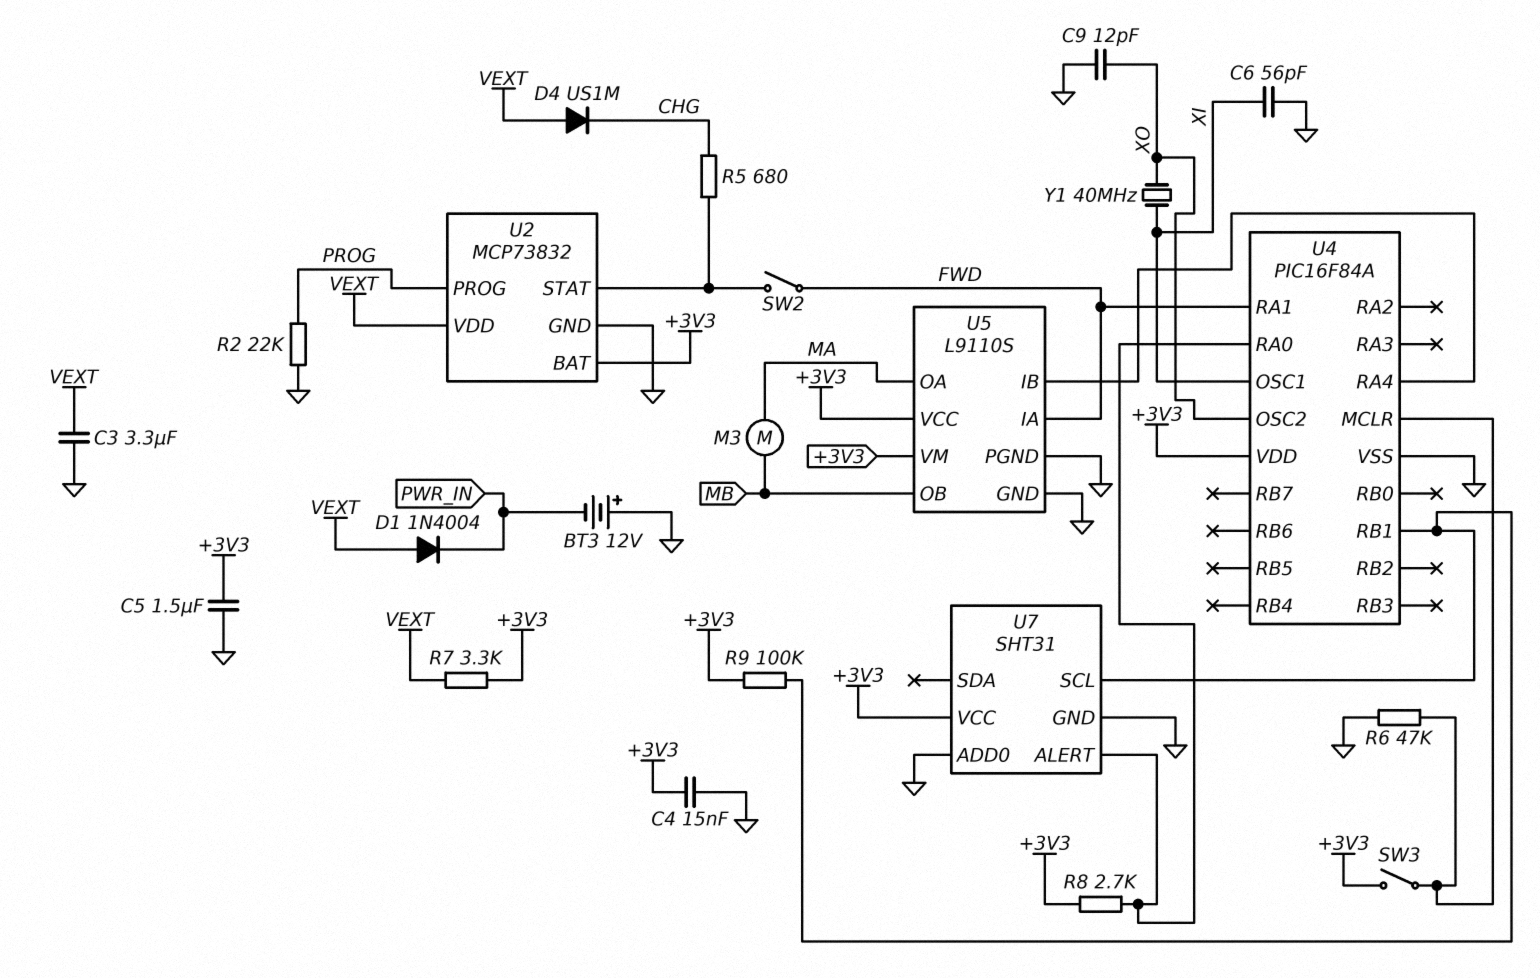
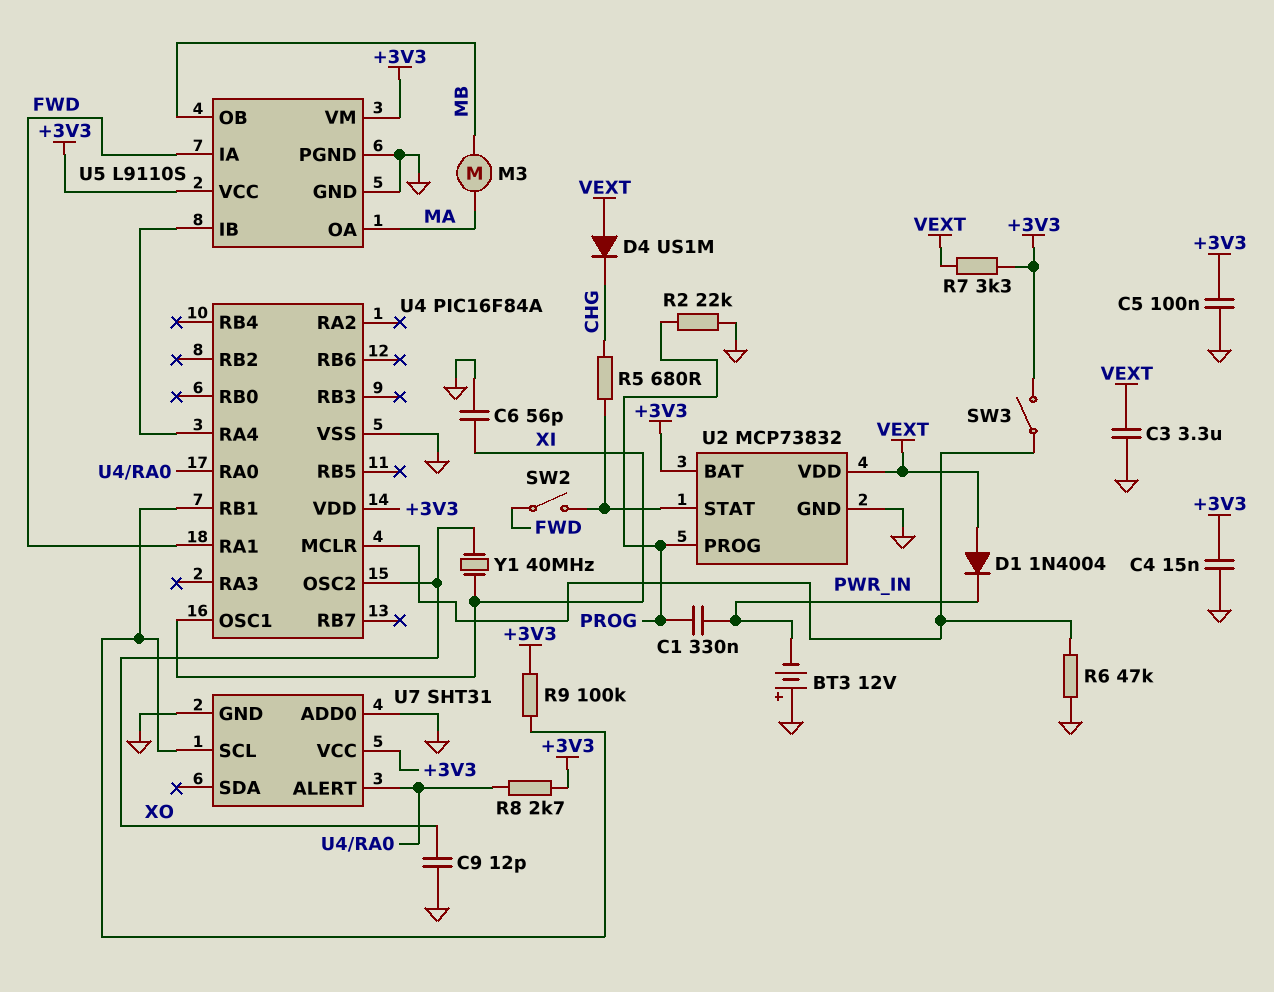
C1: none -> 330nF (PROG, PWR_IN)
C5: 1.5uF (+3V3, GND) -> 100nF (+3V3, GND)

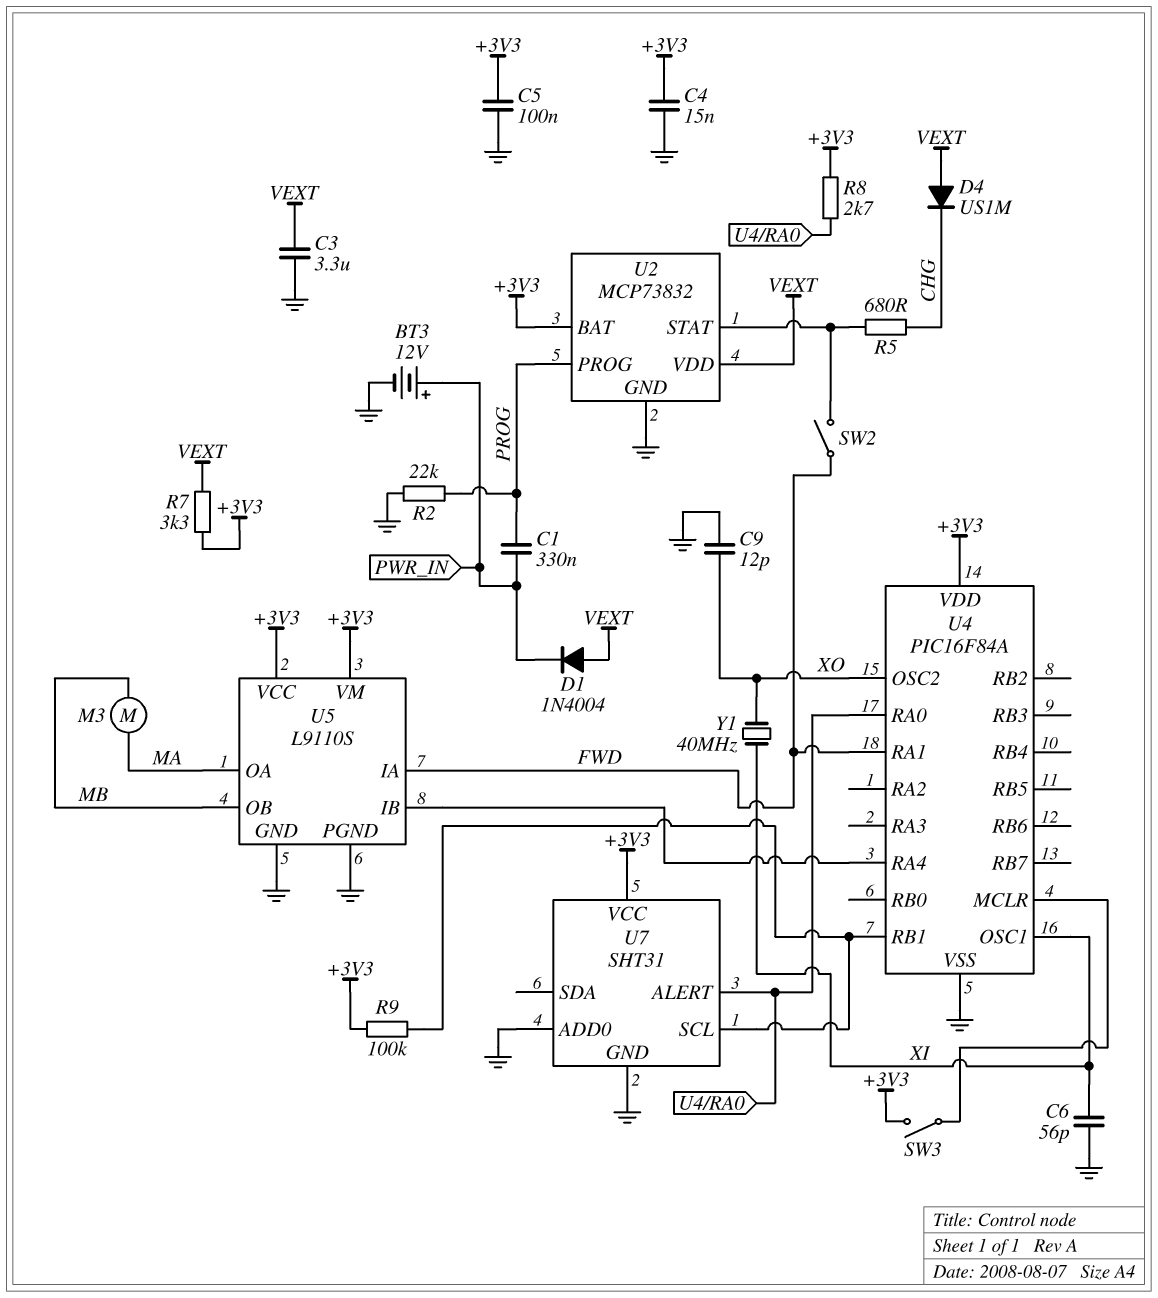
BT3: 12V (plus GND, minus PWR_IN) -> 12V (plus PWR_IN, minus GND)
R6: 47k (GND, U4/MCLR) -> none

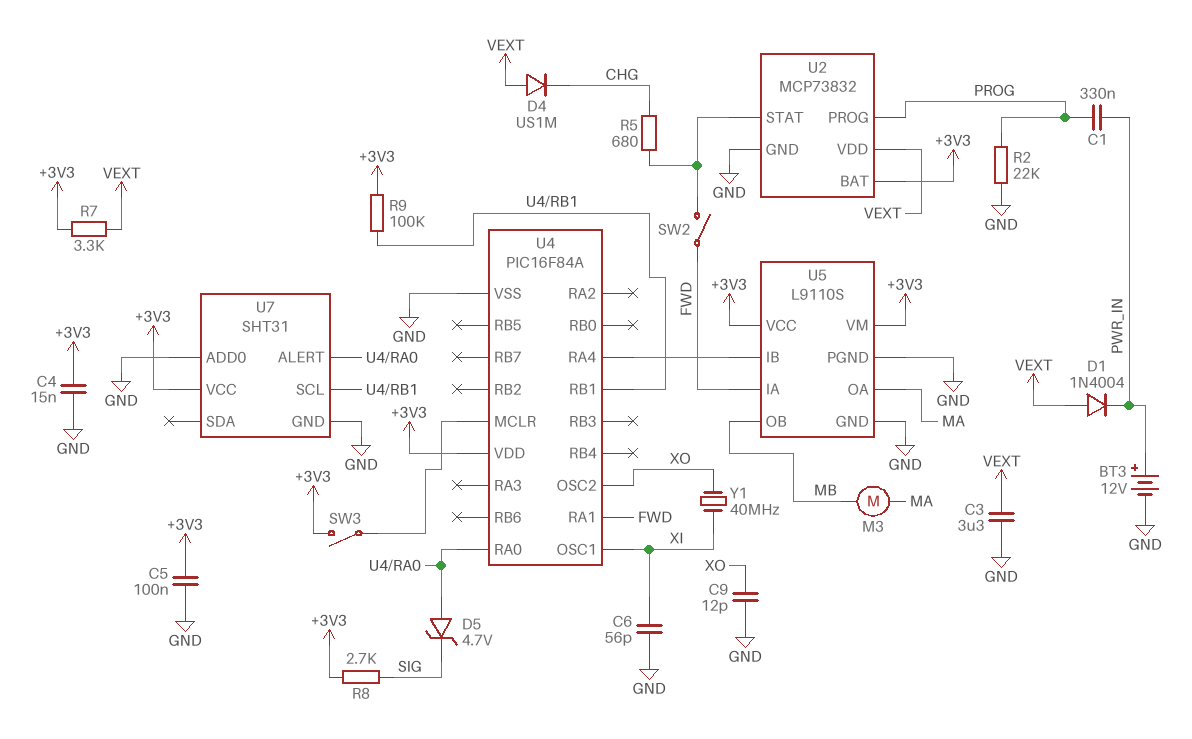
D5: none -> zener 4.7V (A U4/RA0, K SIG)
R8: 2.7k (+3V3, U4/RA0) -> 2.7k (+3V3, SIG)

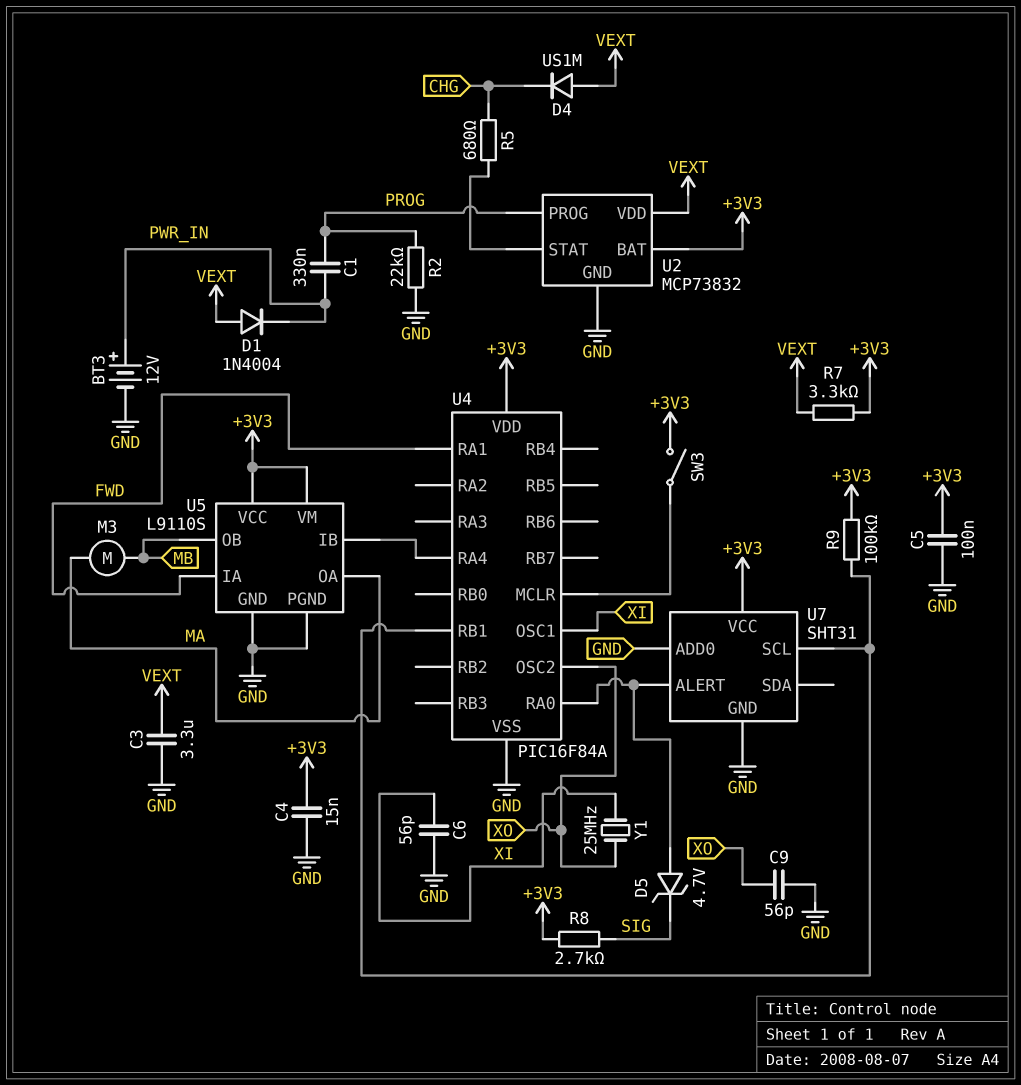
C9: 12pF (GND, XO) -> 56pF (GND, XO)
SW2: switch (FWD, U2/STAT) -> none
Y1: 40MHz (XI, XO) -> 25MHz (XI, XO)

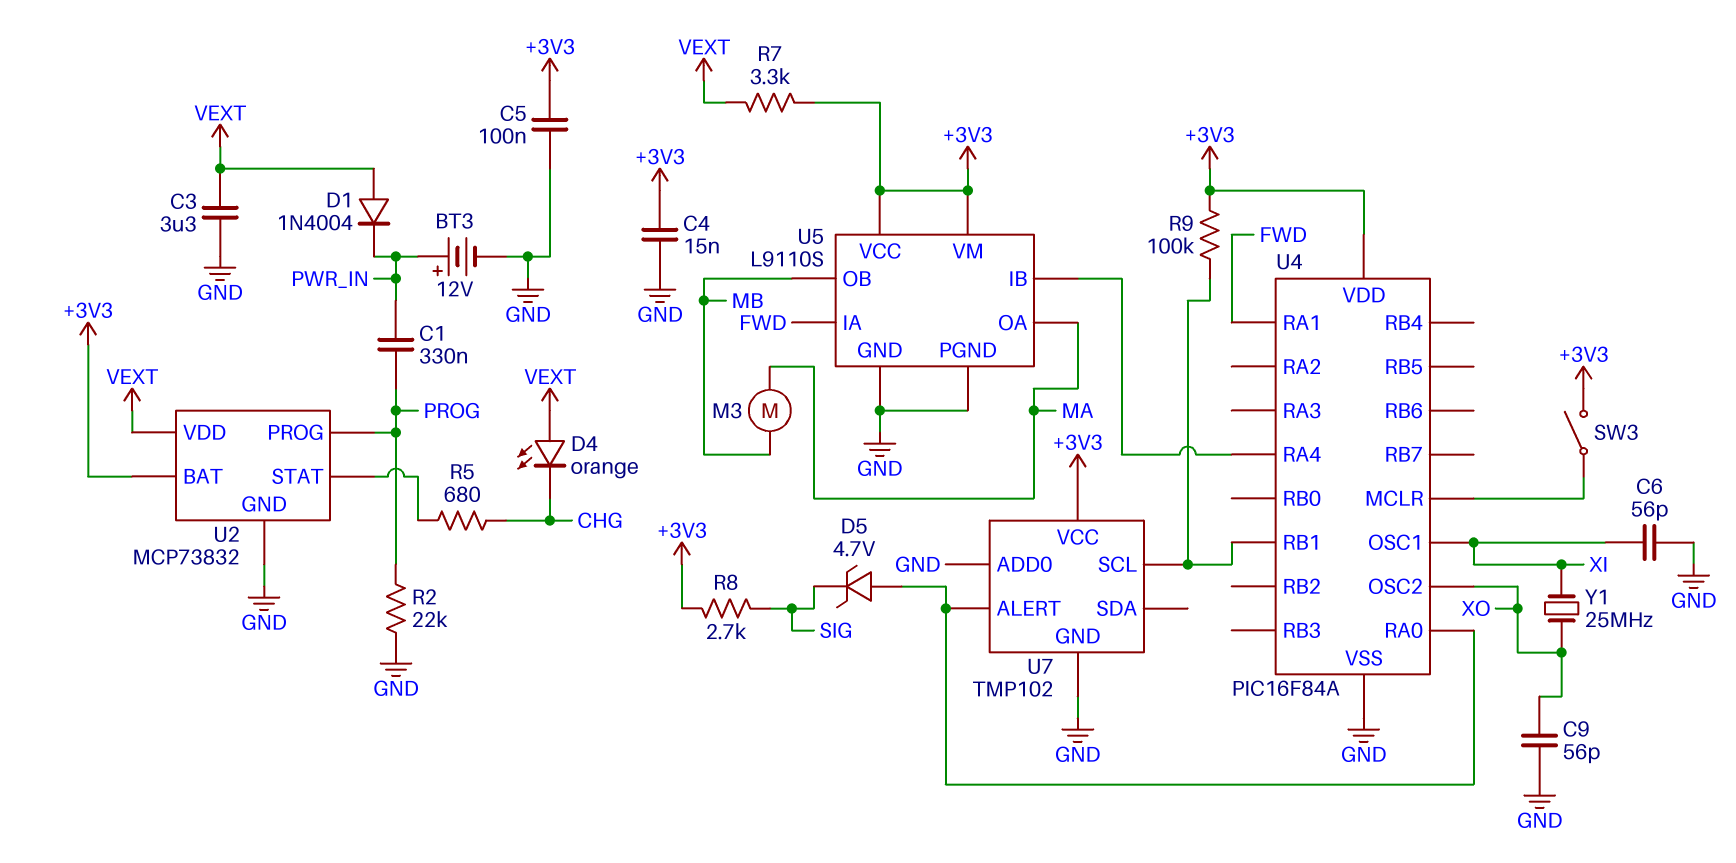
D4: diode US1M (A VEXT, K CHG) -> LED orange (A VEXT, K CHG)
U7: SHT31 -> TMP102

